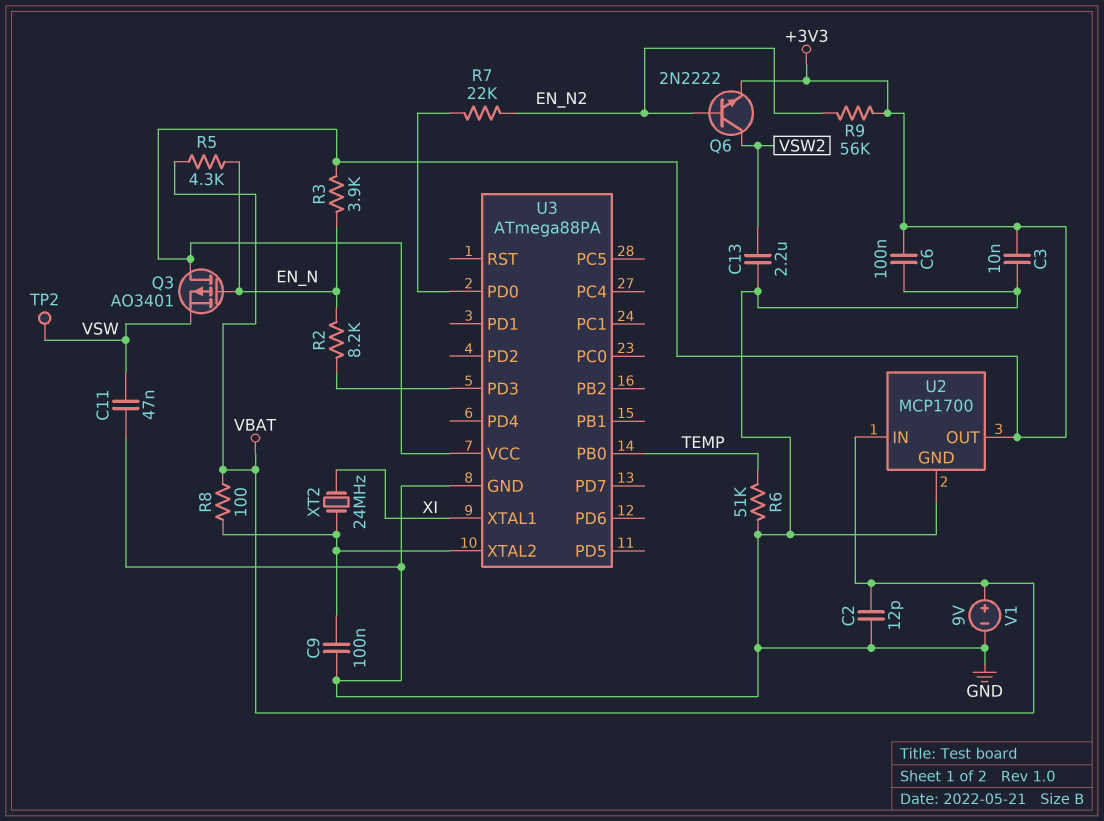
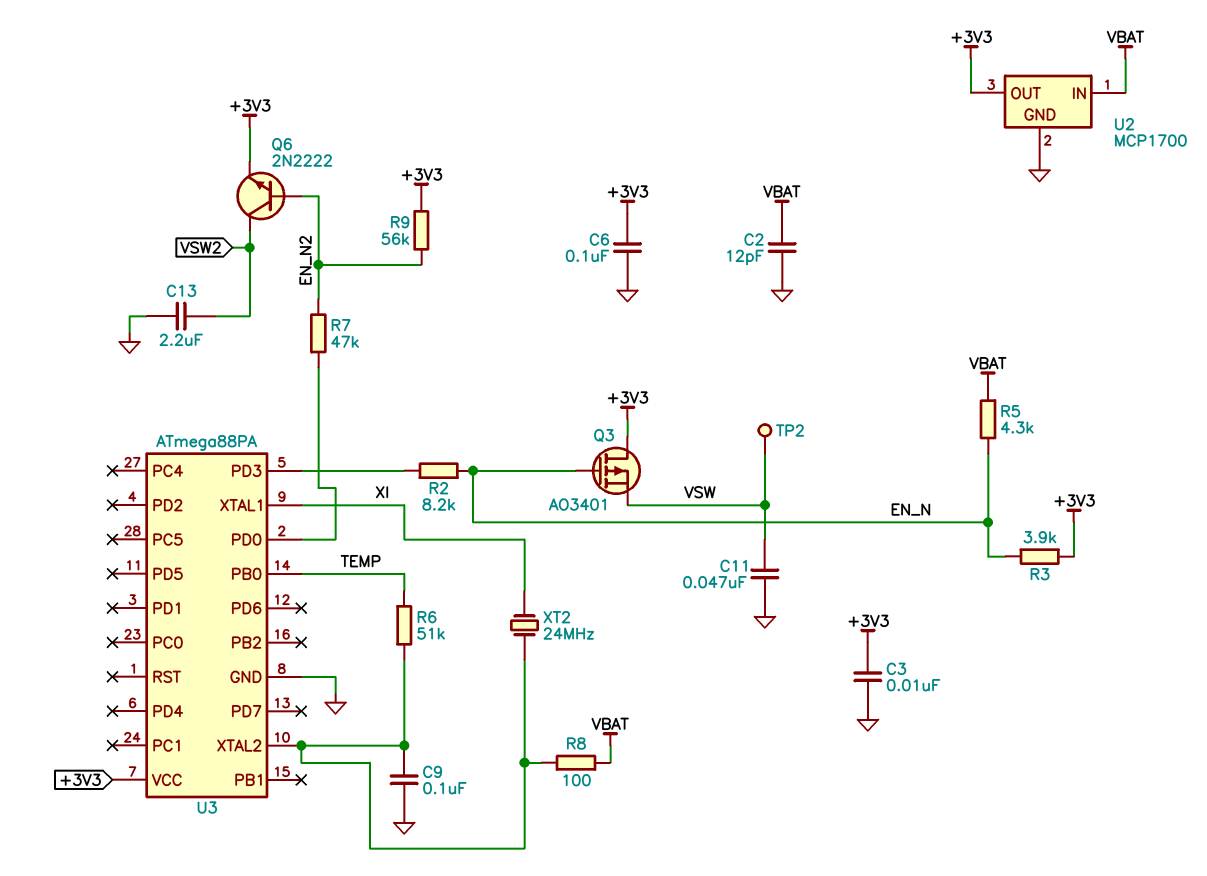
R6: 51k (GND, TEMP) -> 51k (TEMP, U3/XTAL2)
R7: 22k (EN_N2, U3/PD0) -> 47k (EN_N2, U3/PD0)
V1: 9V (plus VBAT, minus GND) -> none

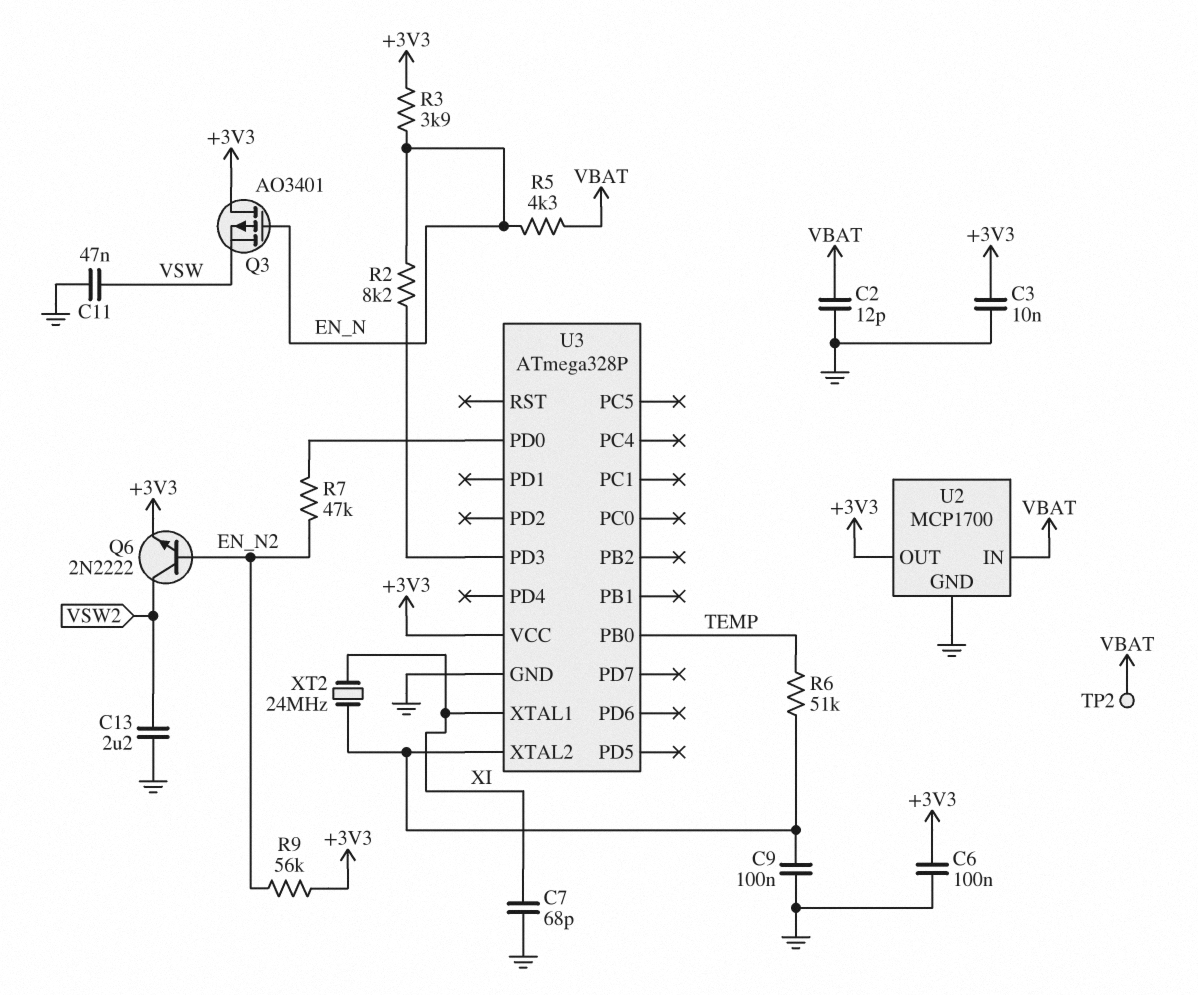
C7: none -> 68pF (GND, XI)
R8: 100 (U3/XTAL2, VBAT) -> none
TP2: test point (VSW) -> test point (VBAT)
U3: ATmega88PA -> ATmega328P

